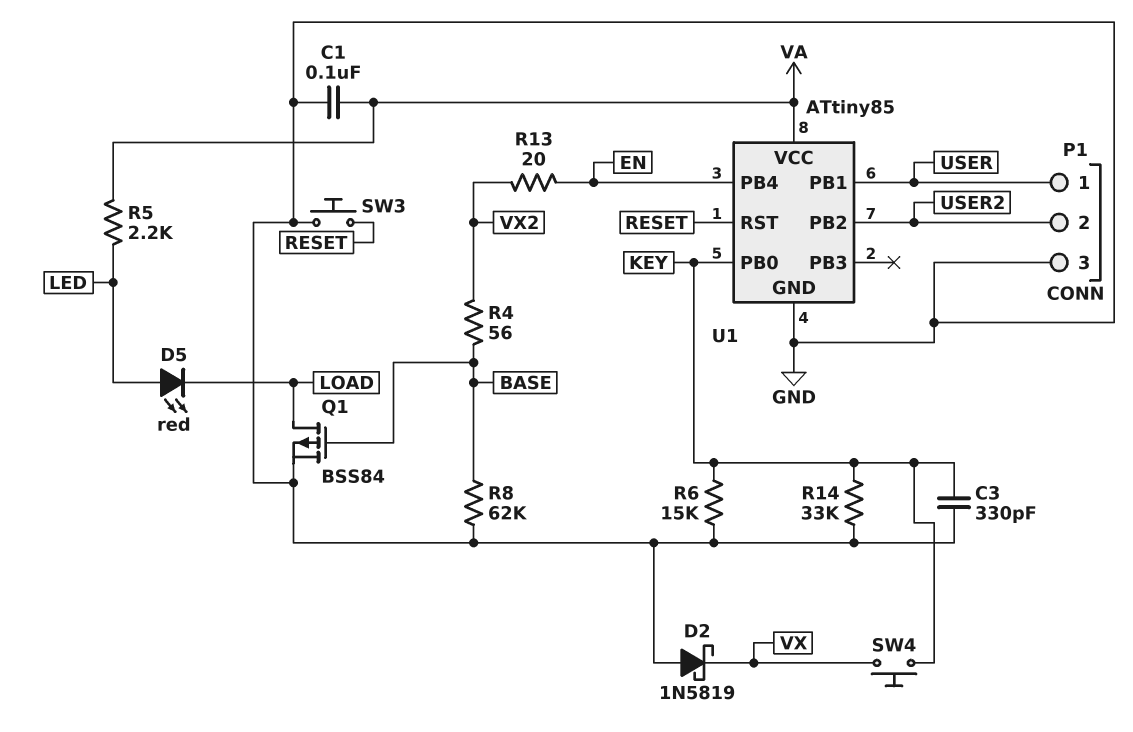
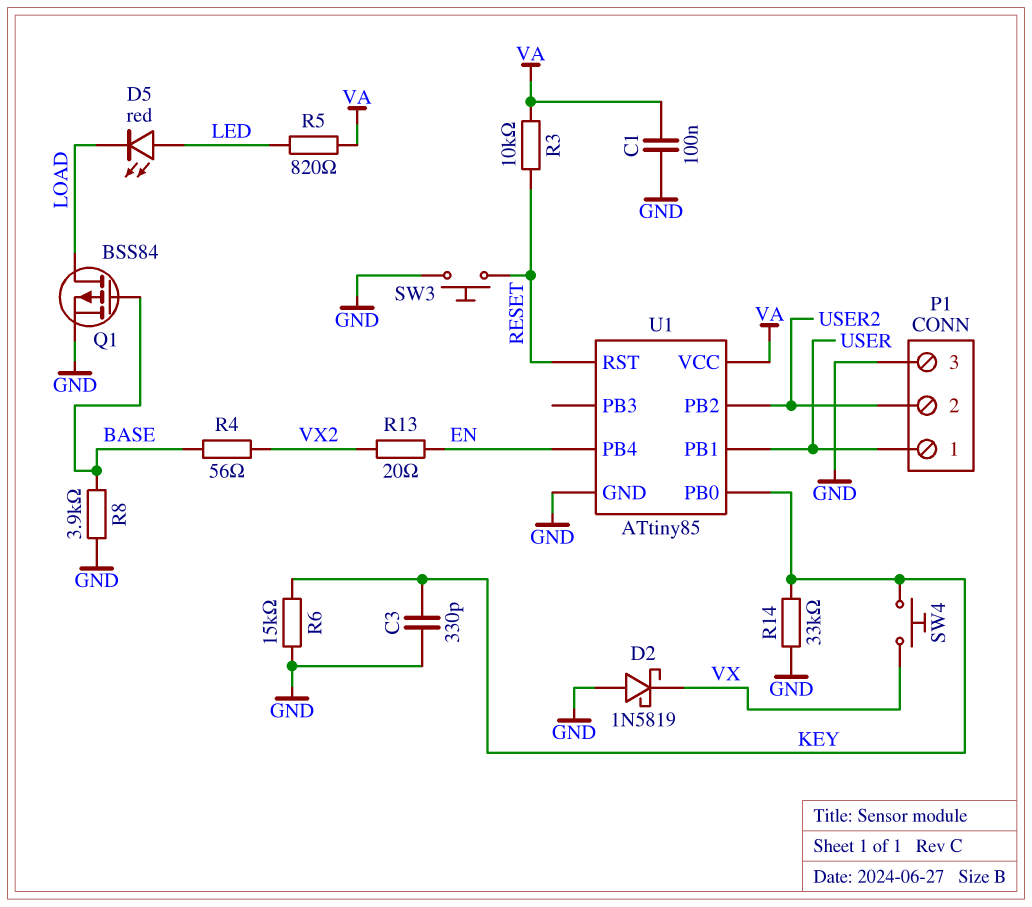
R3: none -> 10k (RESET, VA)
R5: 2.2k (LED, VA) -> 820 (LED, VA)
R8: 62k (BASE, GND) -> 3.9k (BASE, GND)

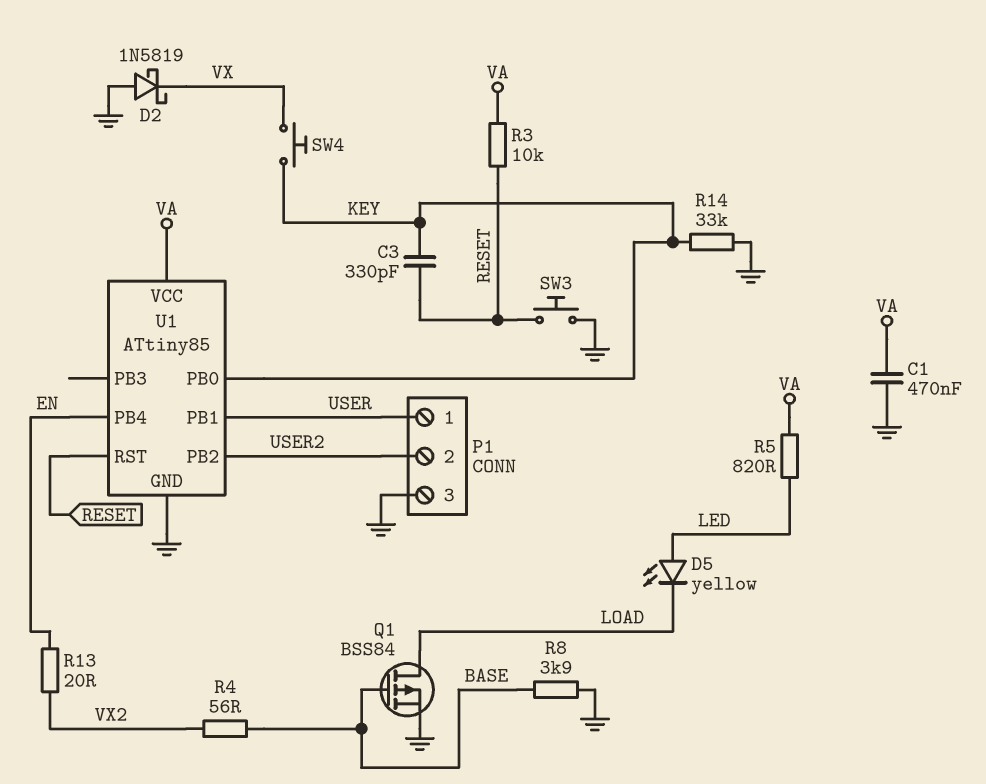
C1: 100nF (GND, VA) -> 470nF (GND, VA)
C3: 330pF (GND, KEY) -> 330pF (KEY, RESET)
D5: LED red (A LED, K LOAD) -> LED yellow (A LED, K LOAD)
R6: 15k (GND, KEY) -> none

